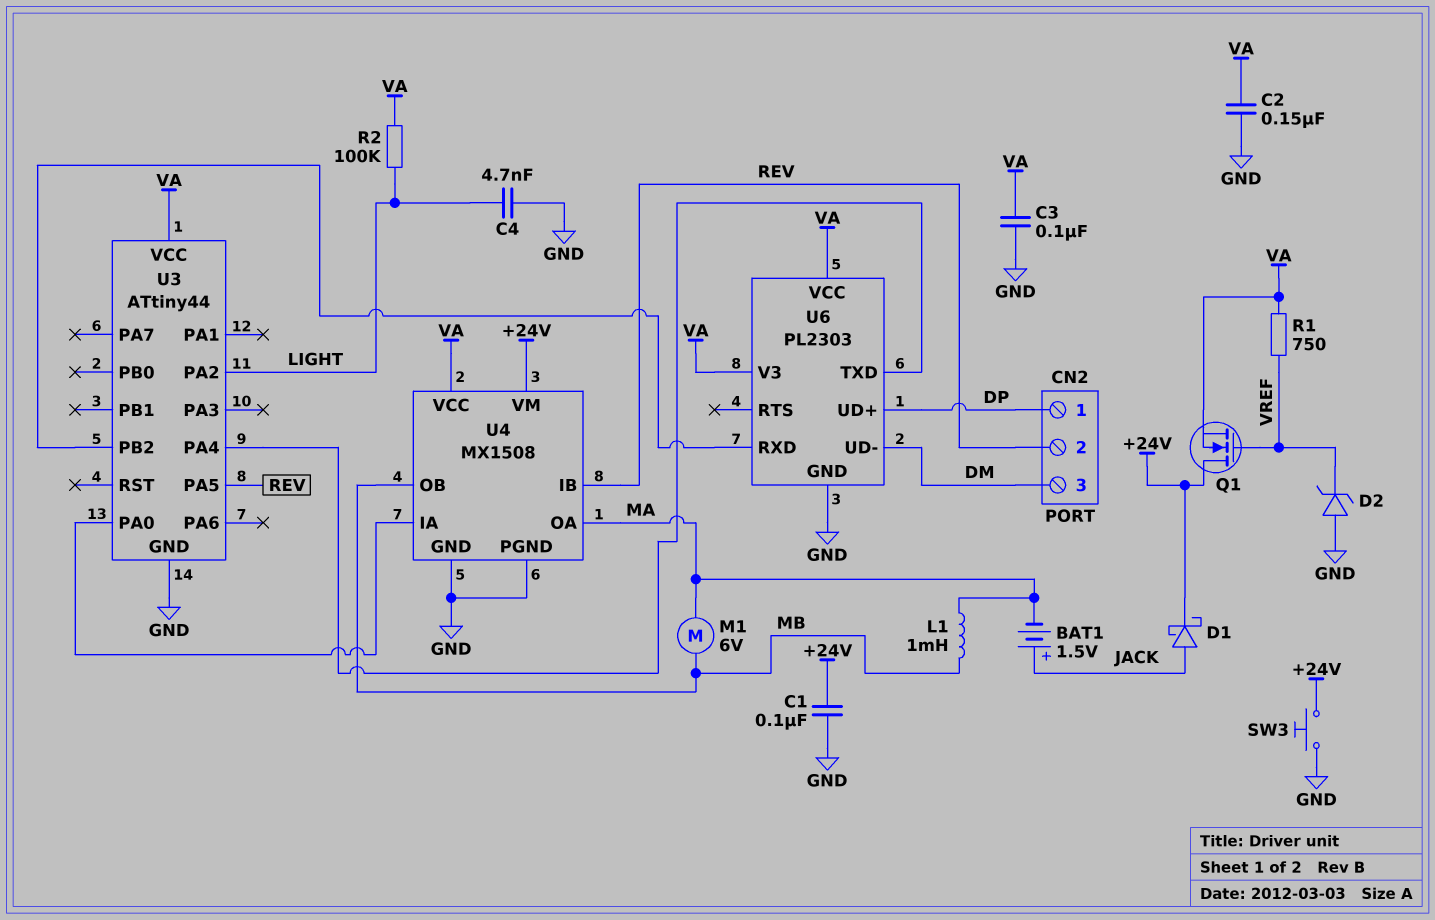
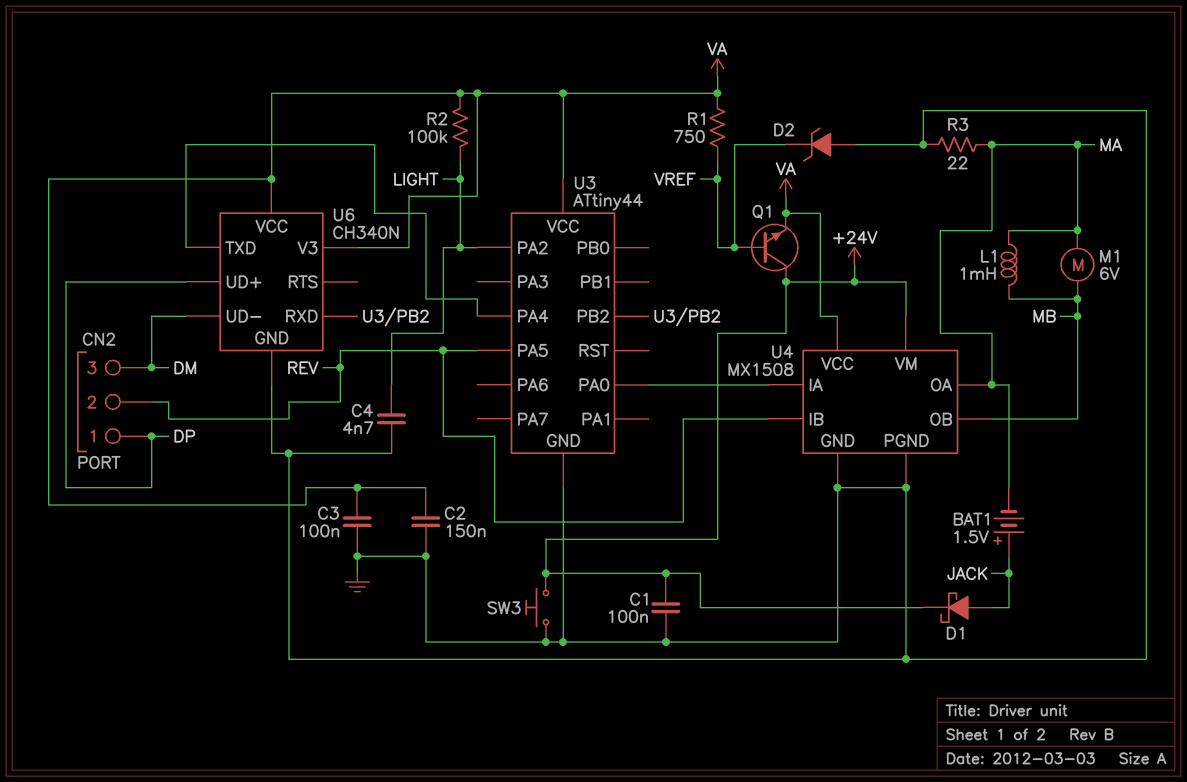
Q1: NMOS (G VREF, D +24V, S VA) -> NPN (B VREF, C +24V, E VA)
R3: none -> 22 (GND, MA)
U6: PL2303 -> CH340N

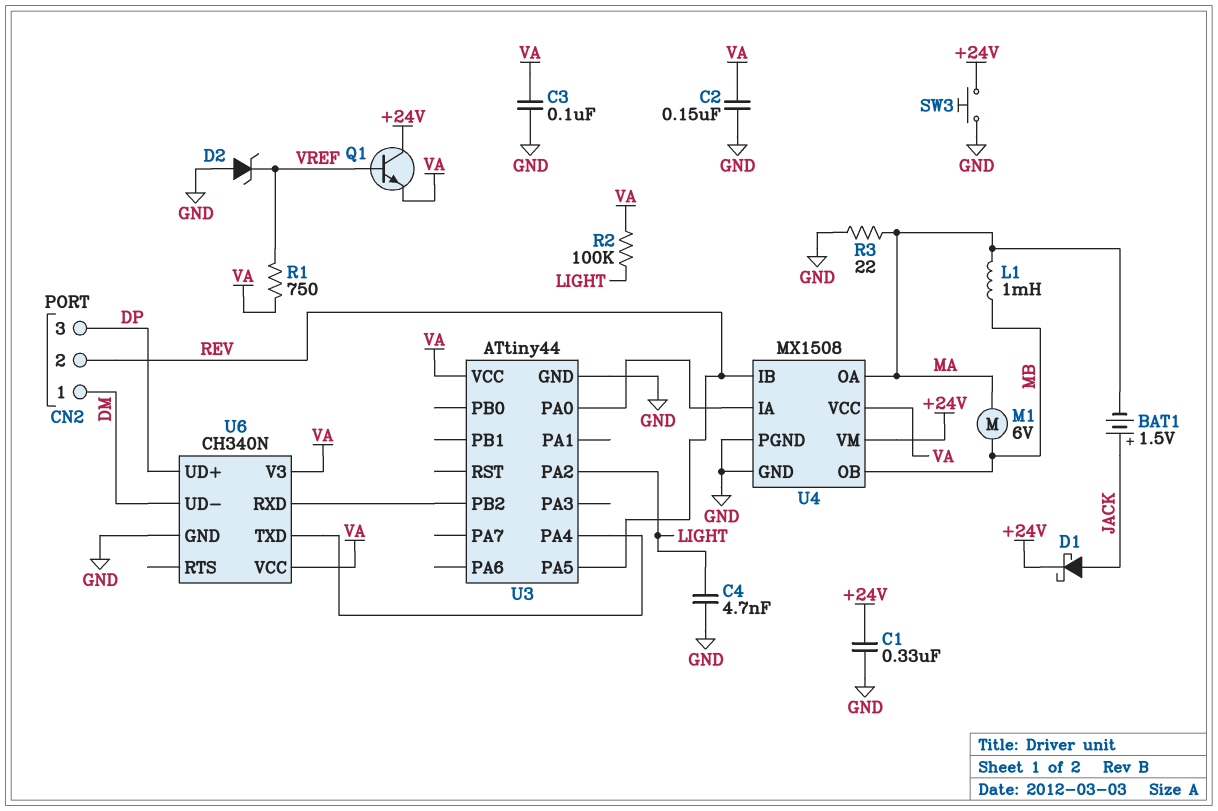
C1: 100nF (+24V, GND) -> 330nF (+24V, GND)
CN2 pin 1: DP -> DM
CN2 pin 3: DM -> DP

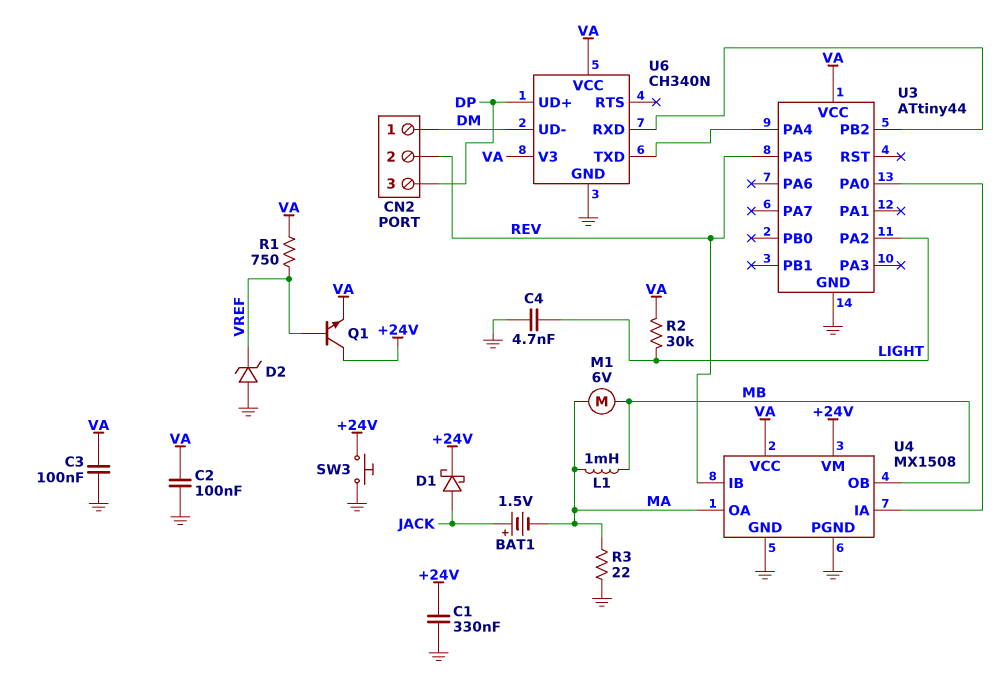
C2: 150nF (GND, VA) -> 100nF (GND, VA)
R2: 100k (LIGHT, VA) -> 30k (LIGHT, VA)

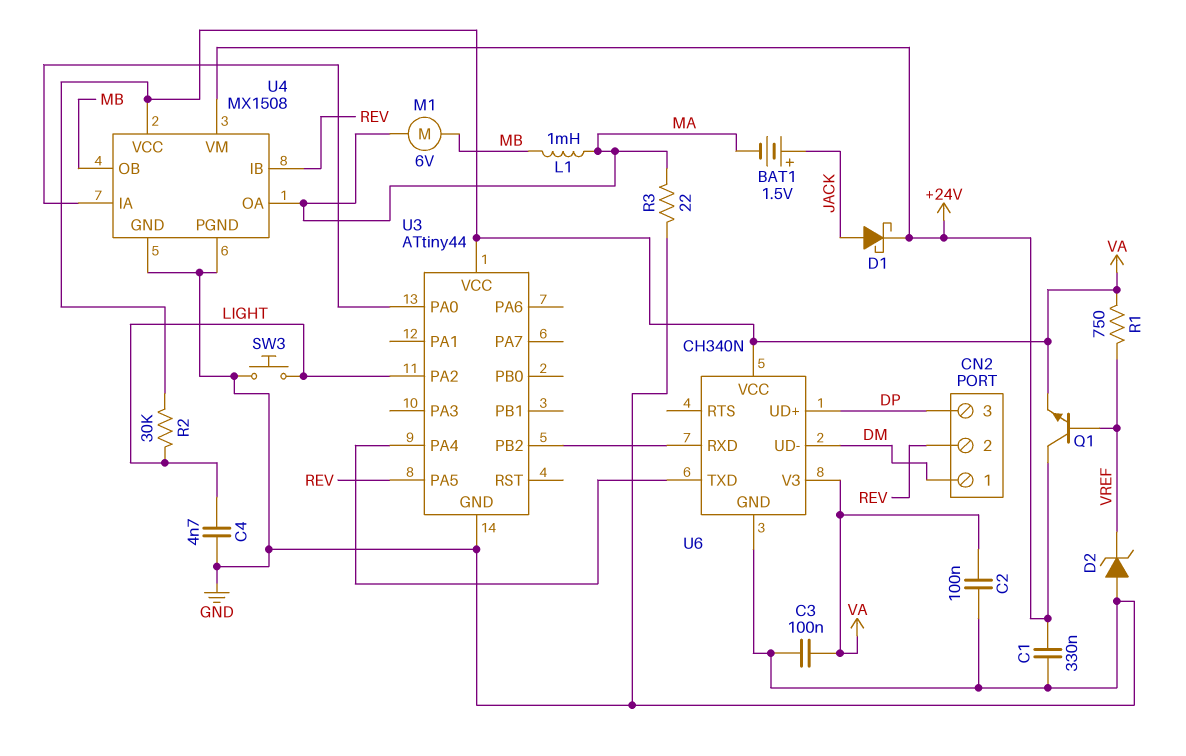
SW3: button (+24V, GND) -> button (GND, LIGHT)

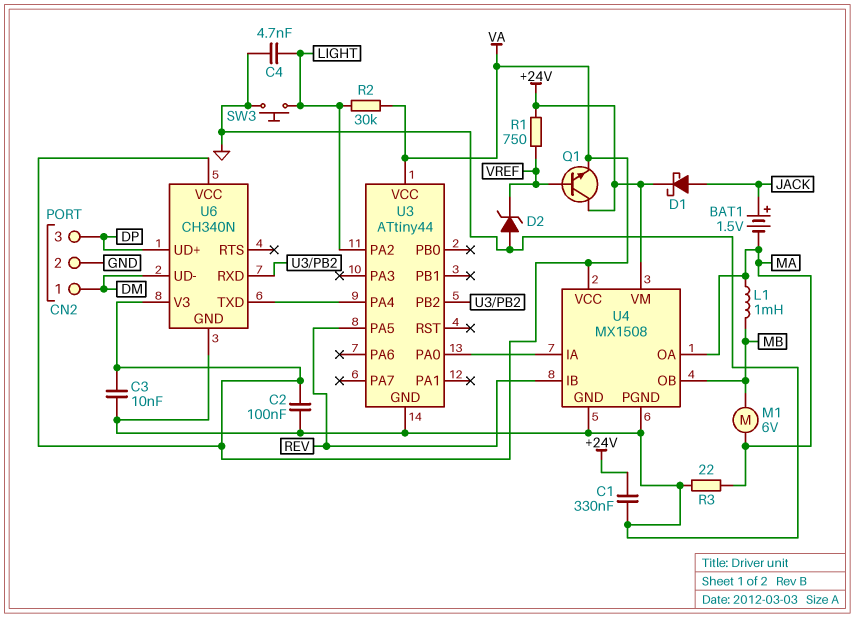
C3: 100nF (GND, VA) -> 10nF (GND, VA)
CN2 pin 2: REV -> GND
R1: 750 (VA, VREF) -> 750 (+24V, VREF)

